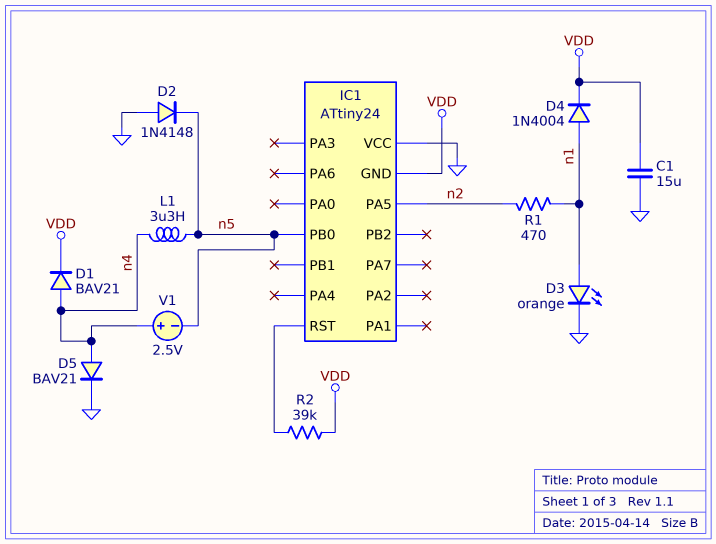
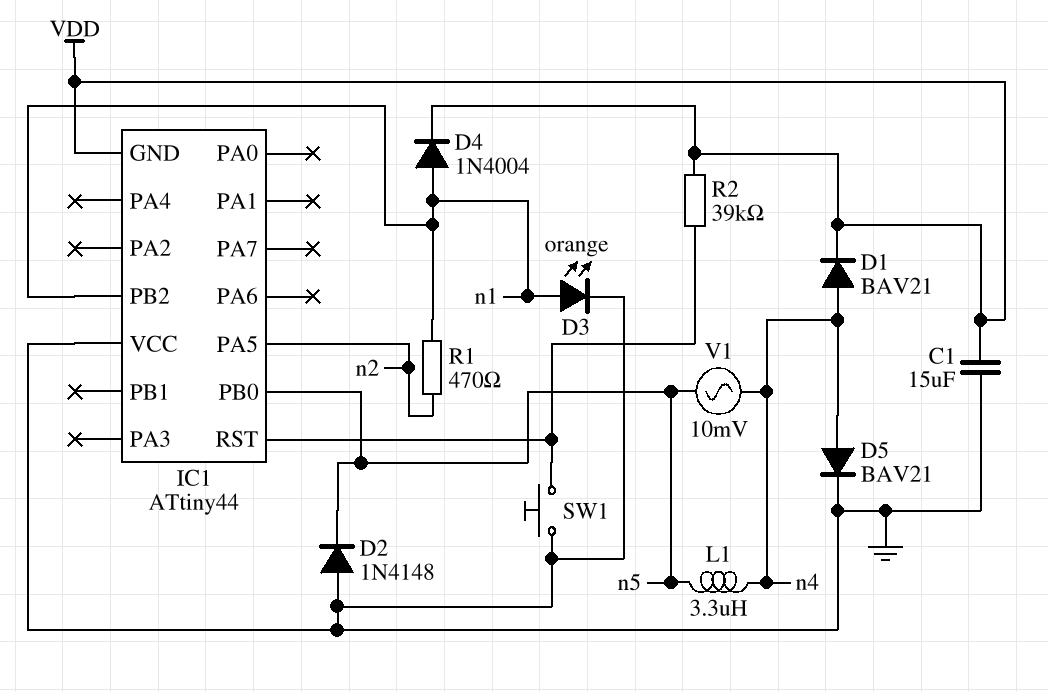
IC1: ATtiny24 -> ATtiny44
IC1 pin PB2: none -> n1
SW1: none -> button (GND, IC1/RST)
V1: 2.5V (plus n4, minus n5) -> AC 10mV (n4, n5)

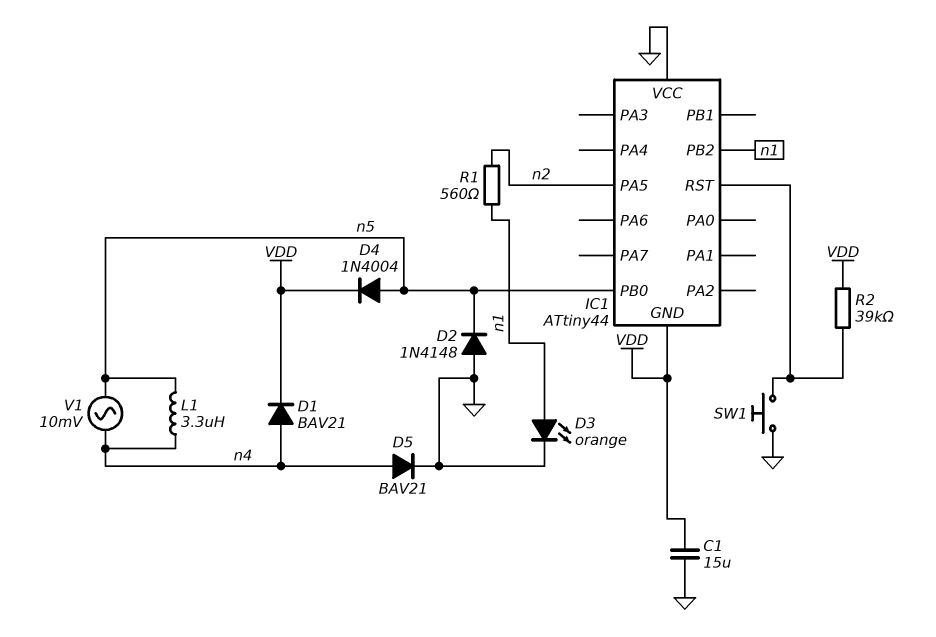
D4: diode 1N4004 (A n1, K VDD) -> diode 1N4004 (A n5, K VDD)
R1: 470 (n1, n2) -> 560 (n1, n2)

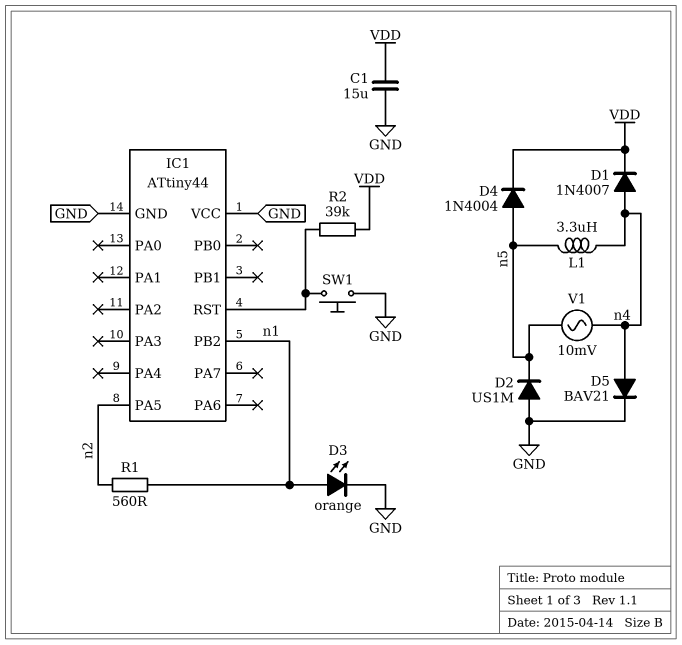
D1: diode BAV21 (A n4, K VDD) -> diode 1N4007 (A n4, K VDD)
D2: diode 1N4148 (A GND, K n5) -> diode US1M (A GND, K n5)
IC1 pin GND: VDD -> GND
IC1 pin PB0: n5 -> none

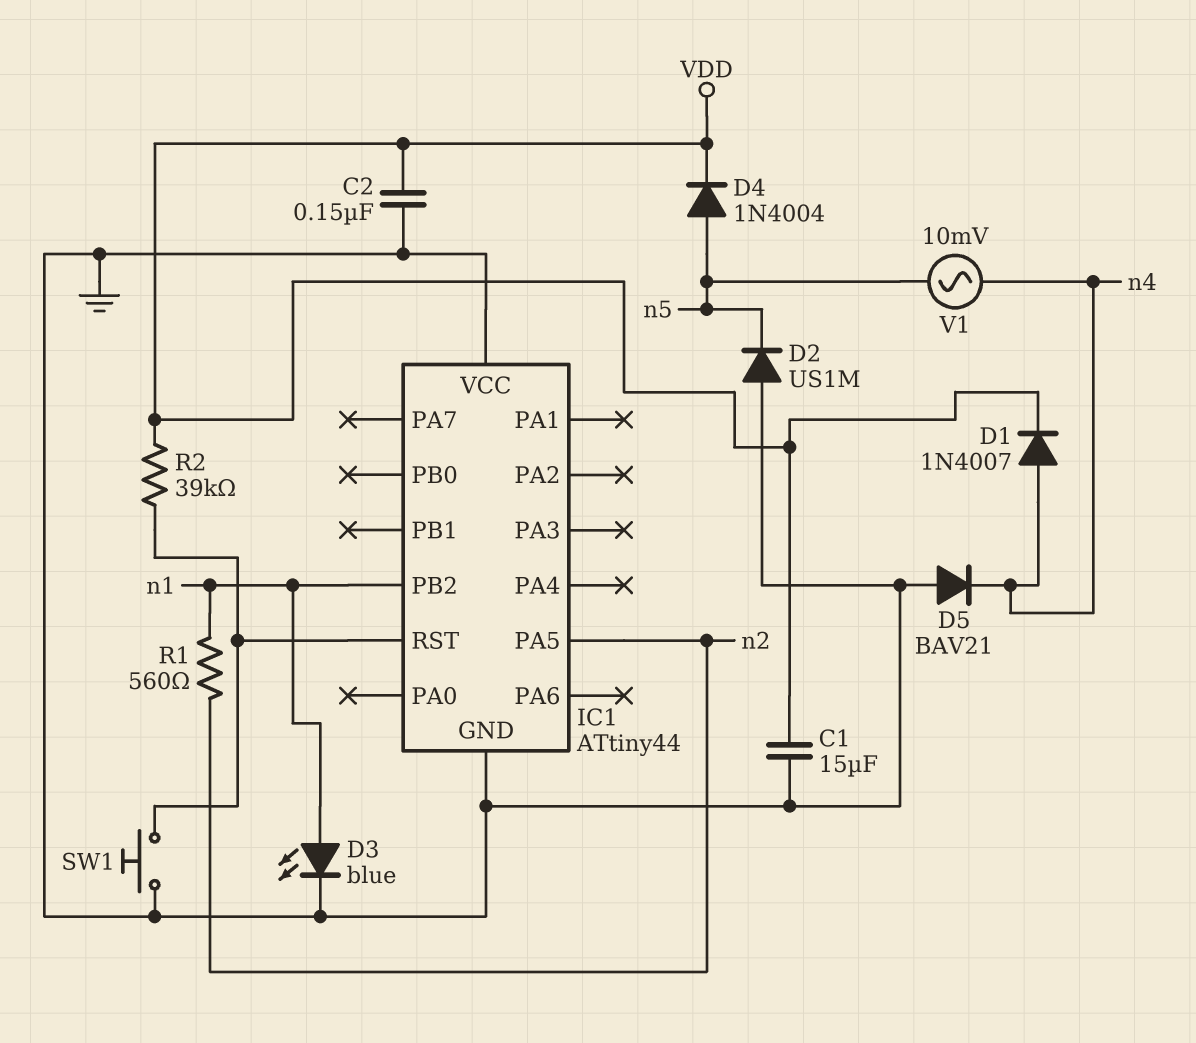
C2: none -> 150nF (GND, VDD)
D3: LED orange (A n1, K GND) -> LED blue (A n1, K GND)
D5: diode BAV21 (A n4, K GND) -> diode BAV21 (A GND, K n4)
L1: 3.3uH (n4, n5) -> none

